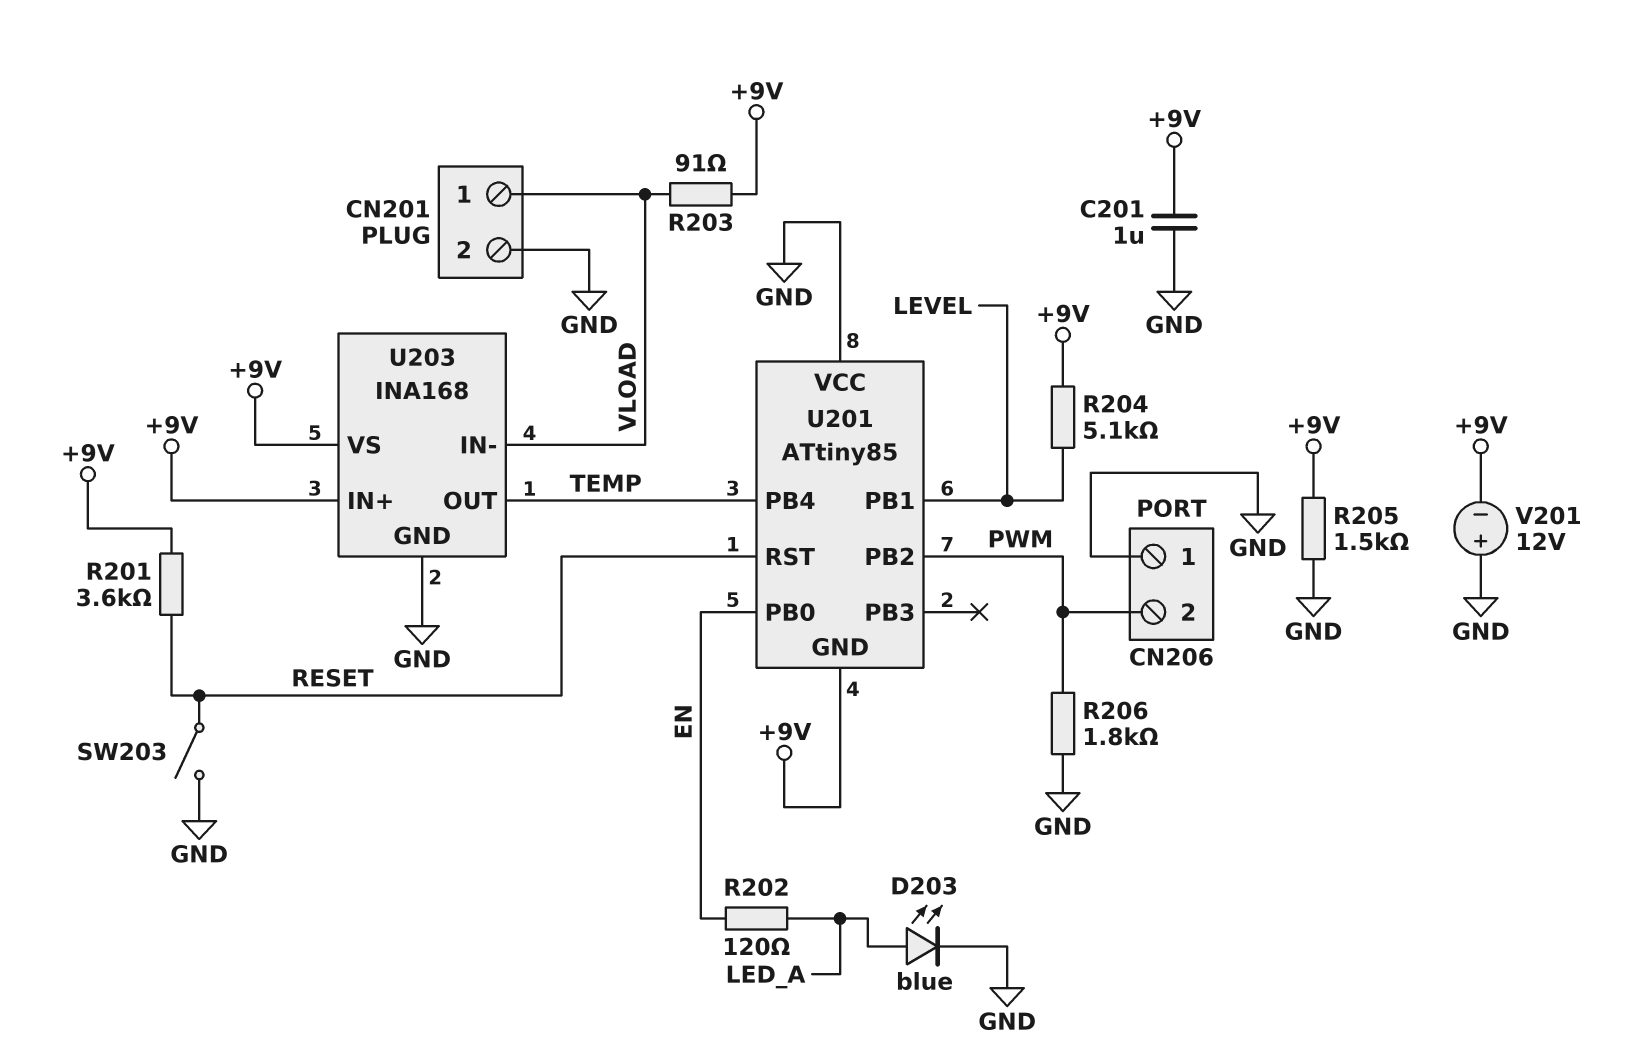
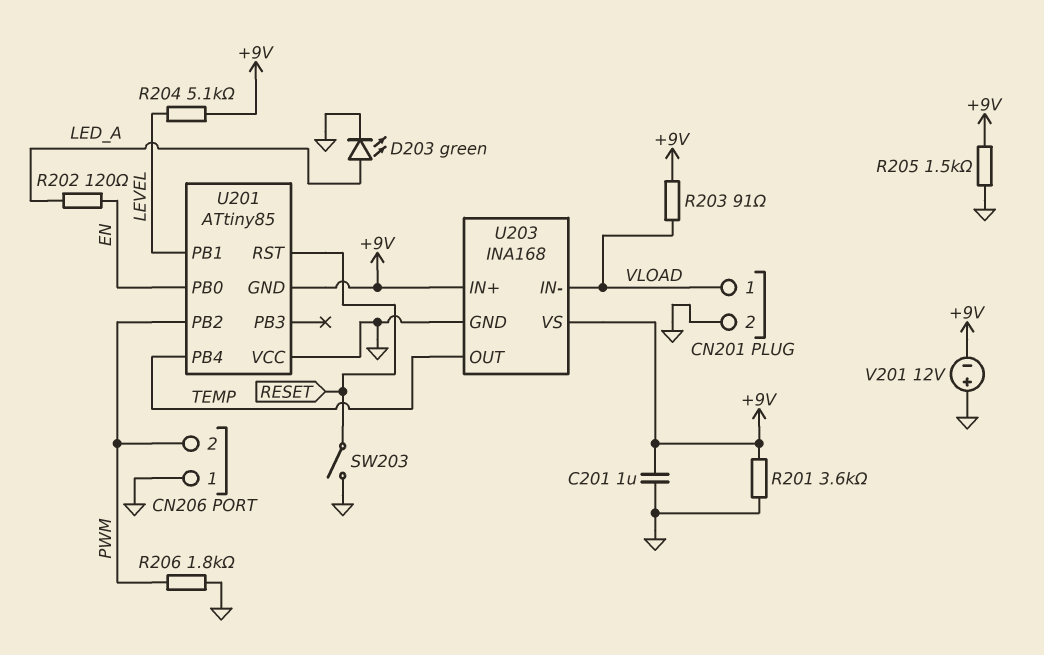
D203: LED blue (A LED_A, K GND) -> LED green (A LED_A, K GND)
R201: 3.6k (+9V, RESET) -> 3.6k (+9V, GND)

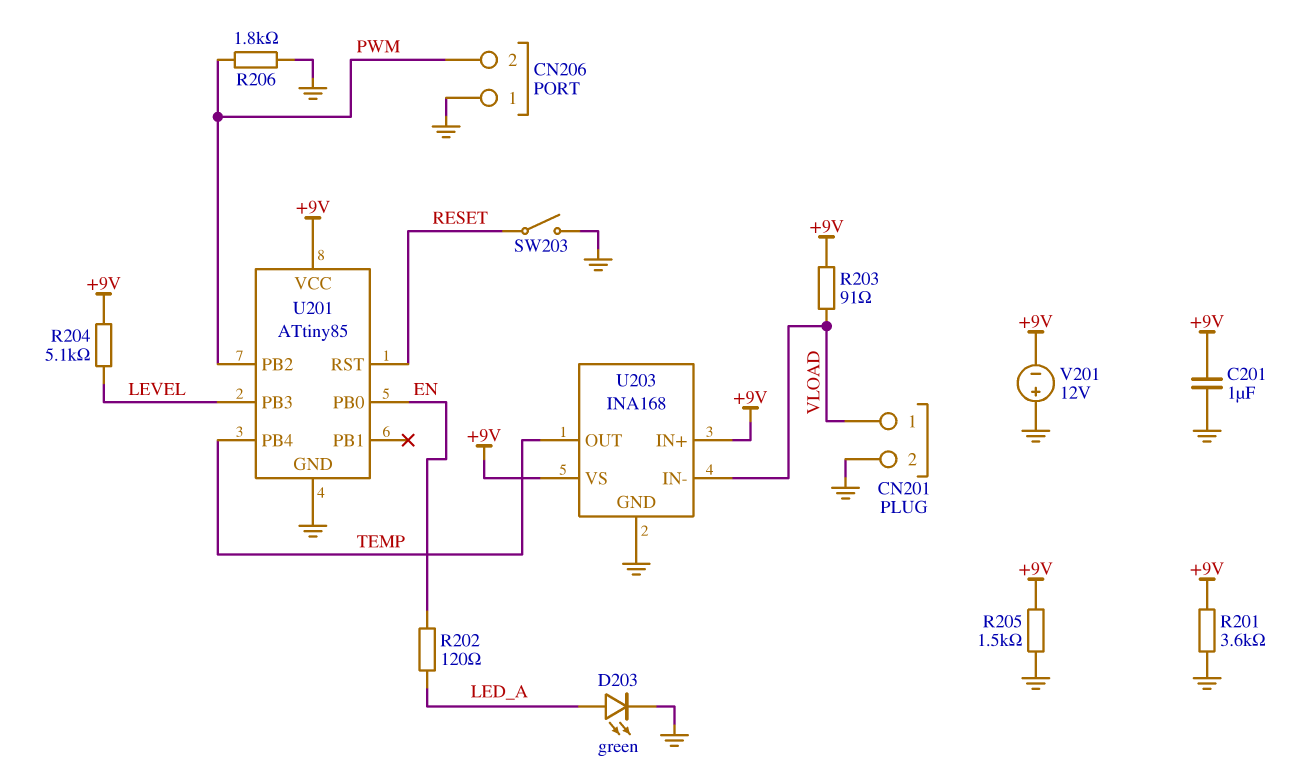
U201 pin GND: +9V -> GND
U201 pin PB1: LEVEL -> none
U201 pin PB3: none -> LEVEL
U201 pin VCC: GND -> +9V

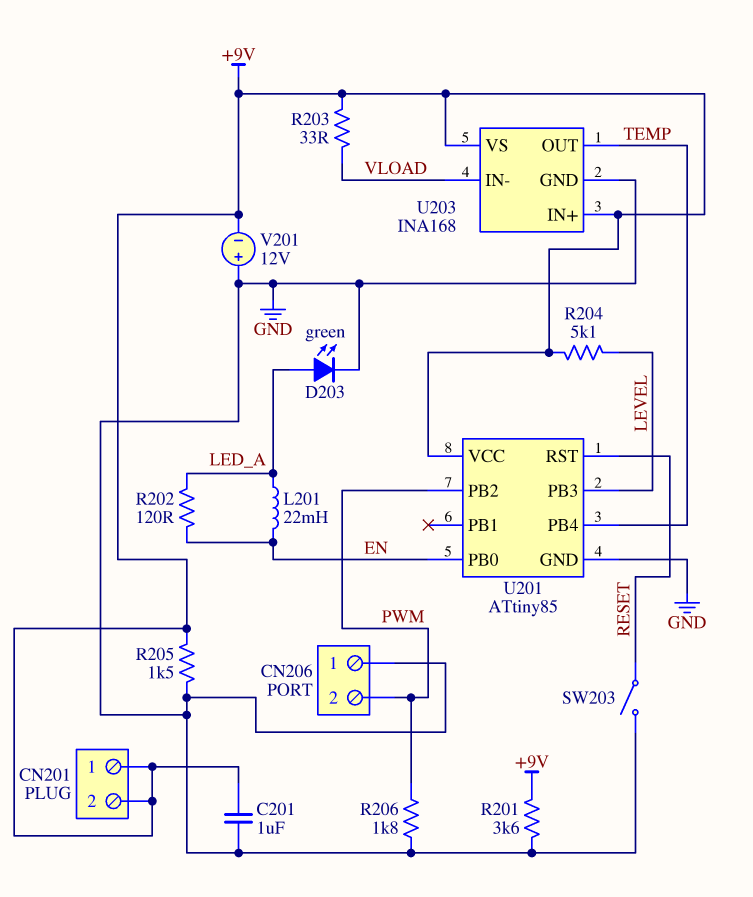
CN201 pin 1: VLOAD -> +9V
CN201 pin 2: GND -> +9V
L201: none -> 22mH (EN, LED_A)
R203: 91 (+9V, VLOAD) -> 33 (+9V, VLOAD)

